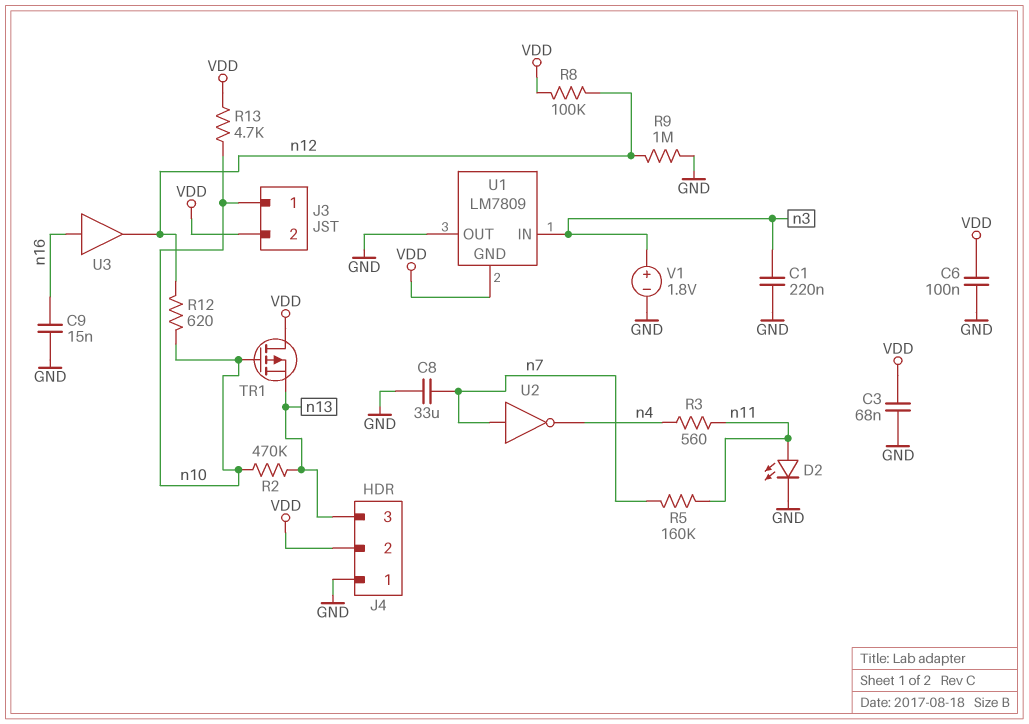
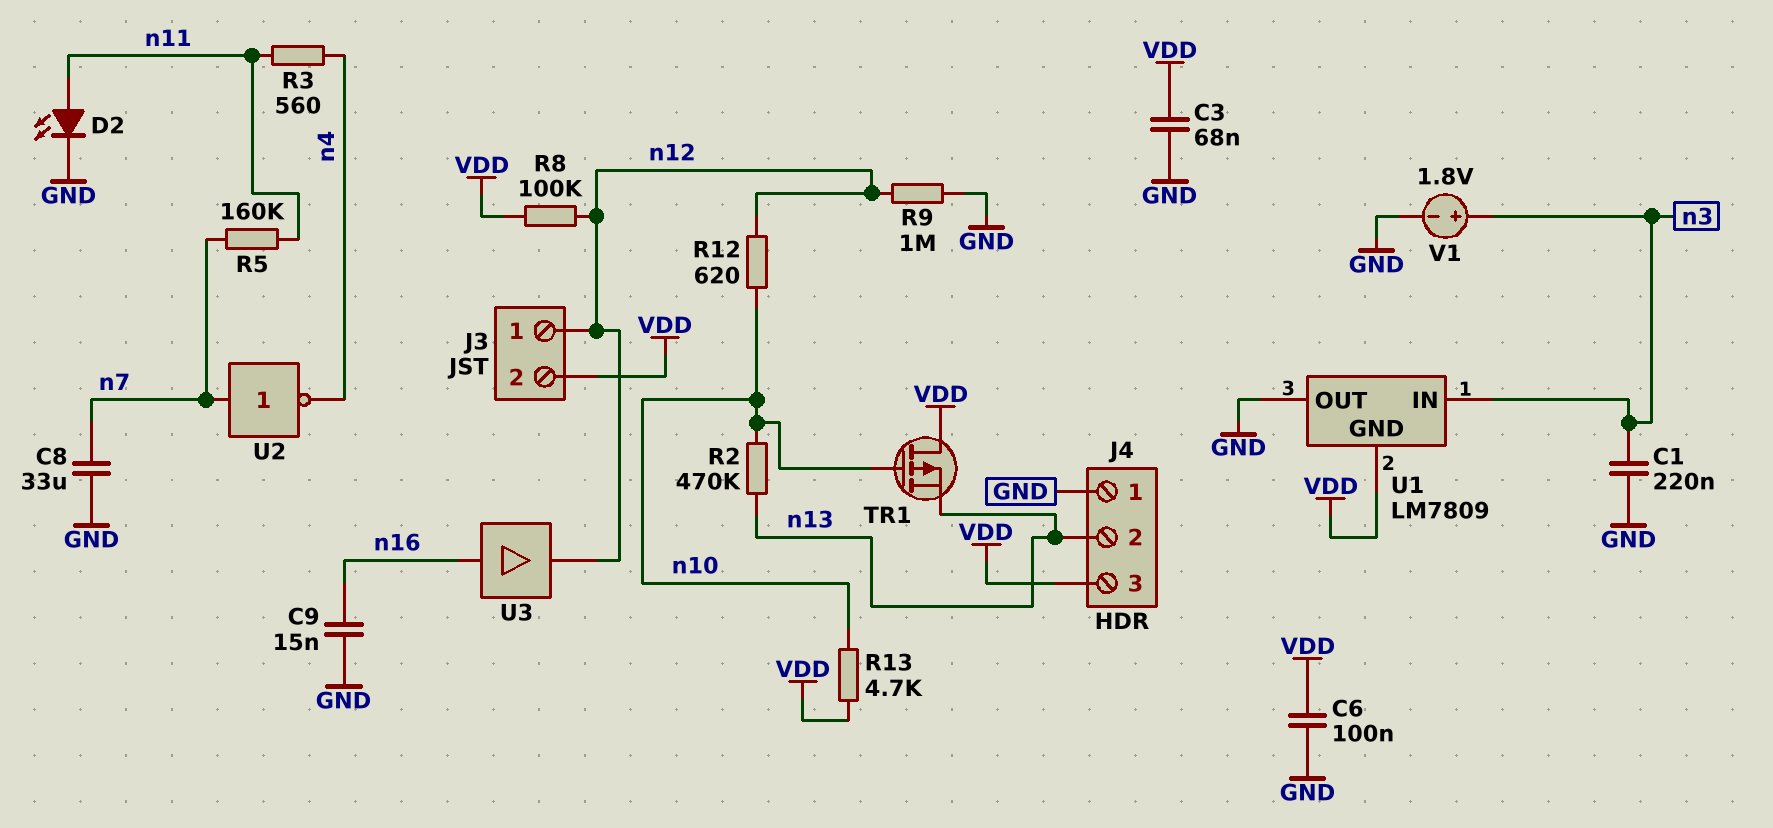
J3 pin 1: n10 -> n12
J4 pin 2: VDD -> n13
J4 pin 3: n13 -> VDD

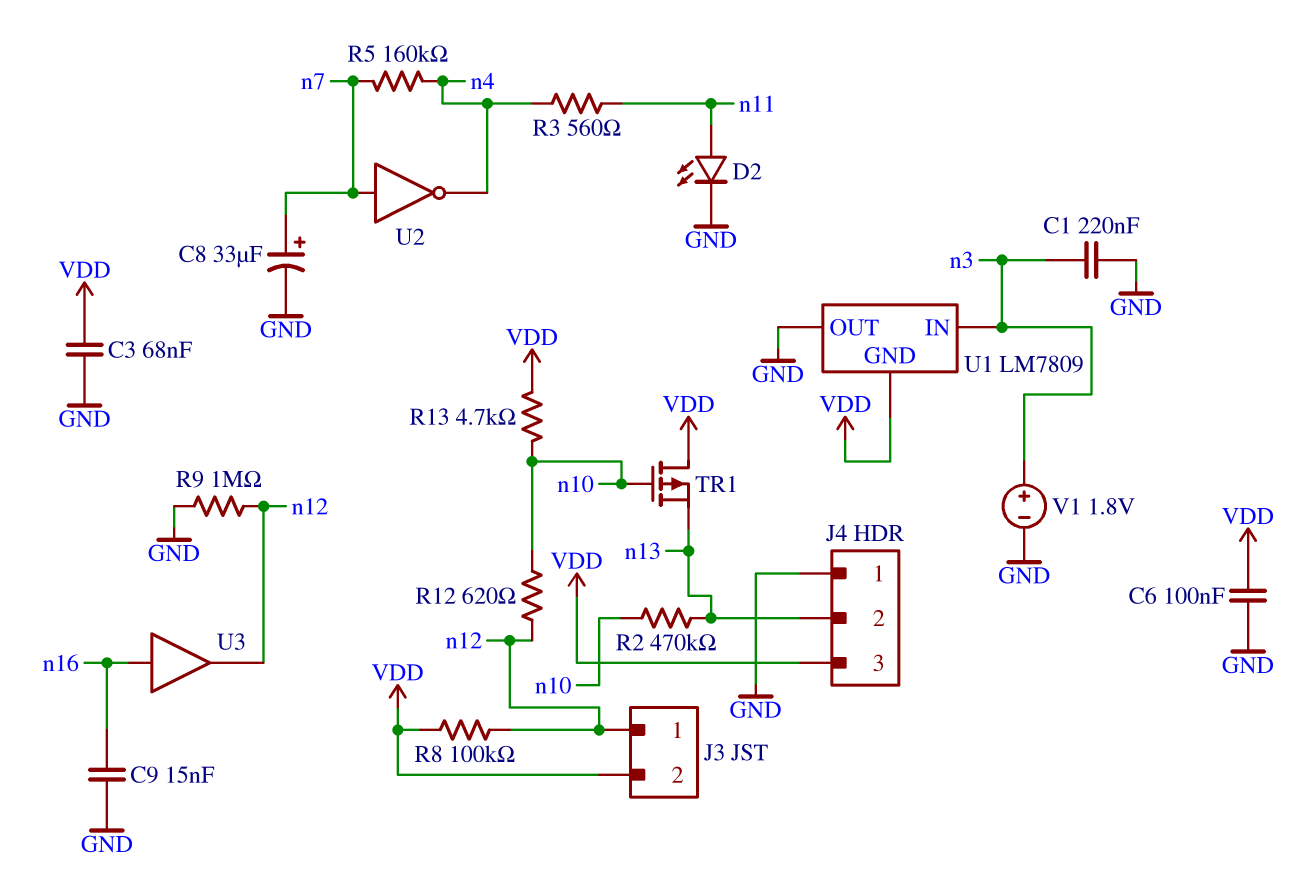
C8: 33uF (GND, n7) -> 33uF (plus n7, minus GND)
R5: 160k (n7, n11) -> 160k (n4, n7)

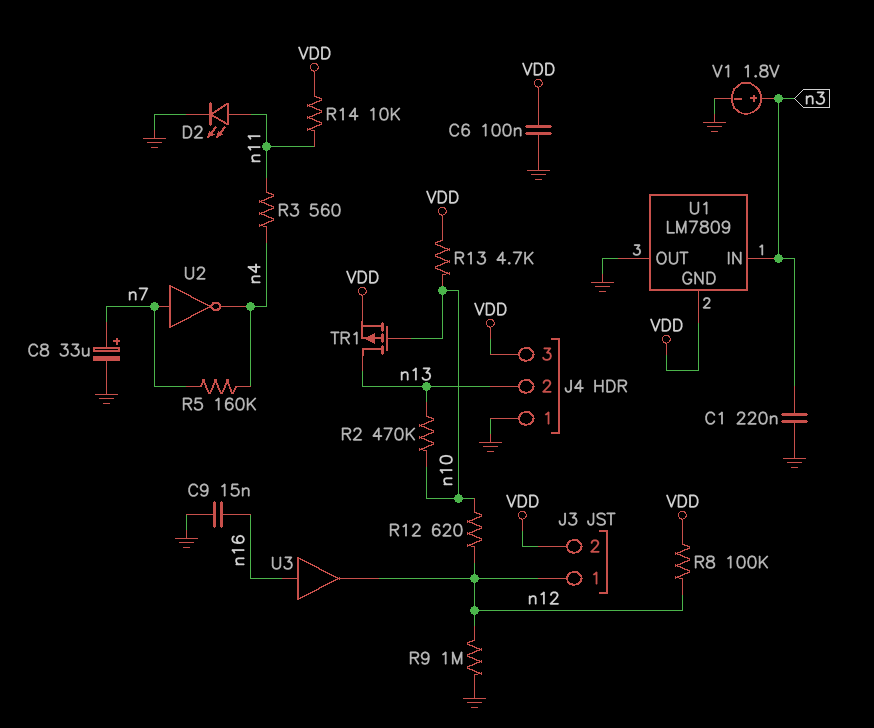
C3: 68nF (GND, VDD) -> none
R14: none -> 10k (VDD, n11)
TR1: PMOS (G n10, D VDD, S n13) -> PMOS (G n10, D n13, S VDD)

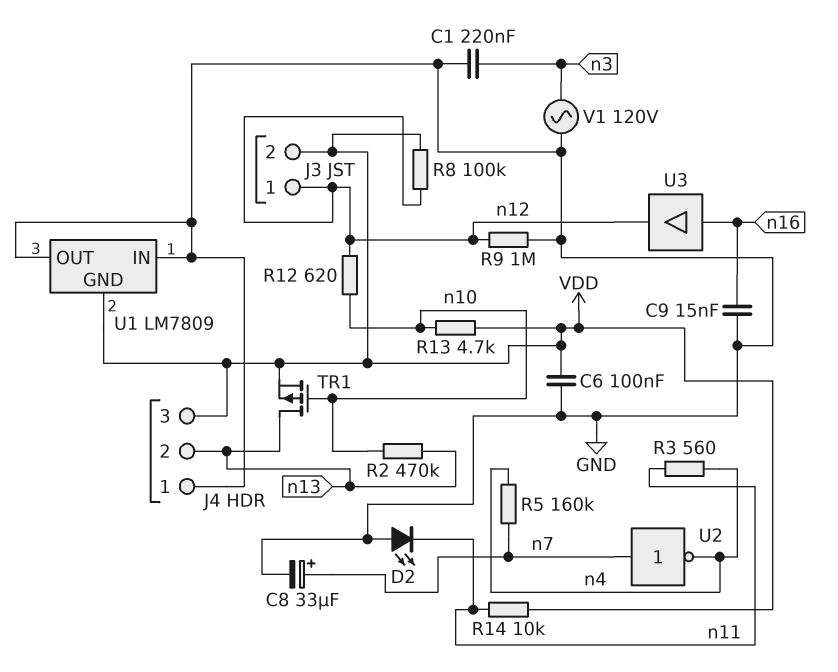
D2: LED (A n11, K GND) -> LED (A GND, K n11)
U1 pin IN: n3 -> GND
V1: 1.8V (plus n3, minus GND) -> AC 120V (GND, n3)

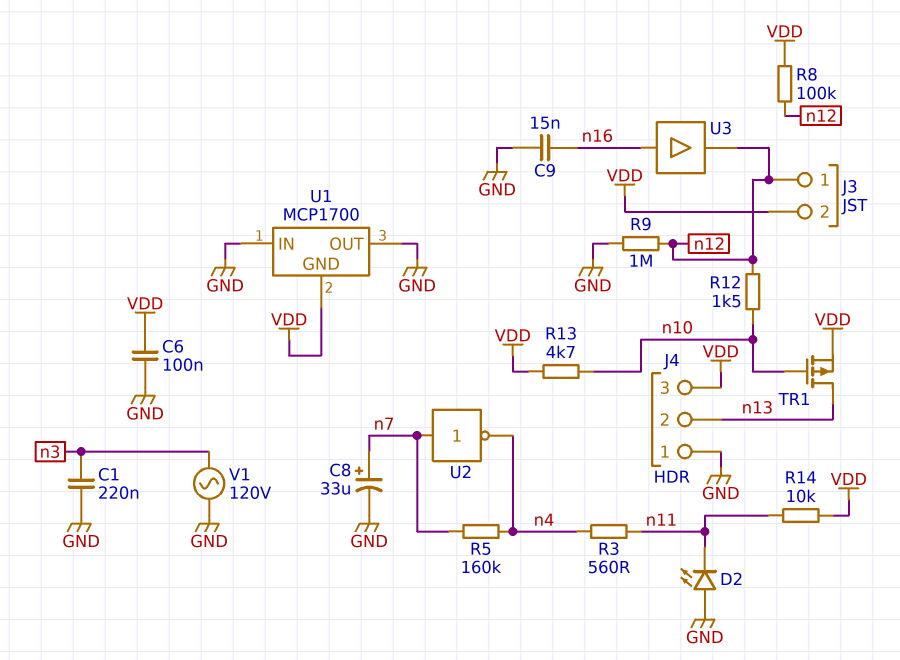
R2: 470k (n10, n13) -> none
R12: 620 (n10, n12) -> 1.5k (n10, n12)
U1: LM7809 -> MCP1700

